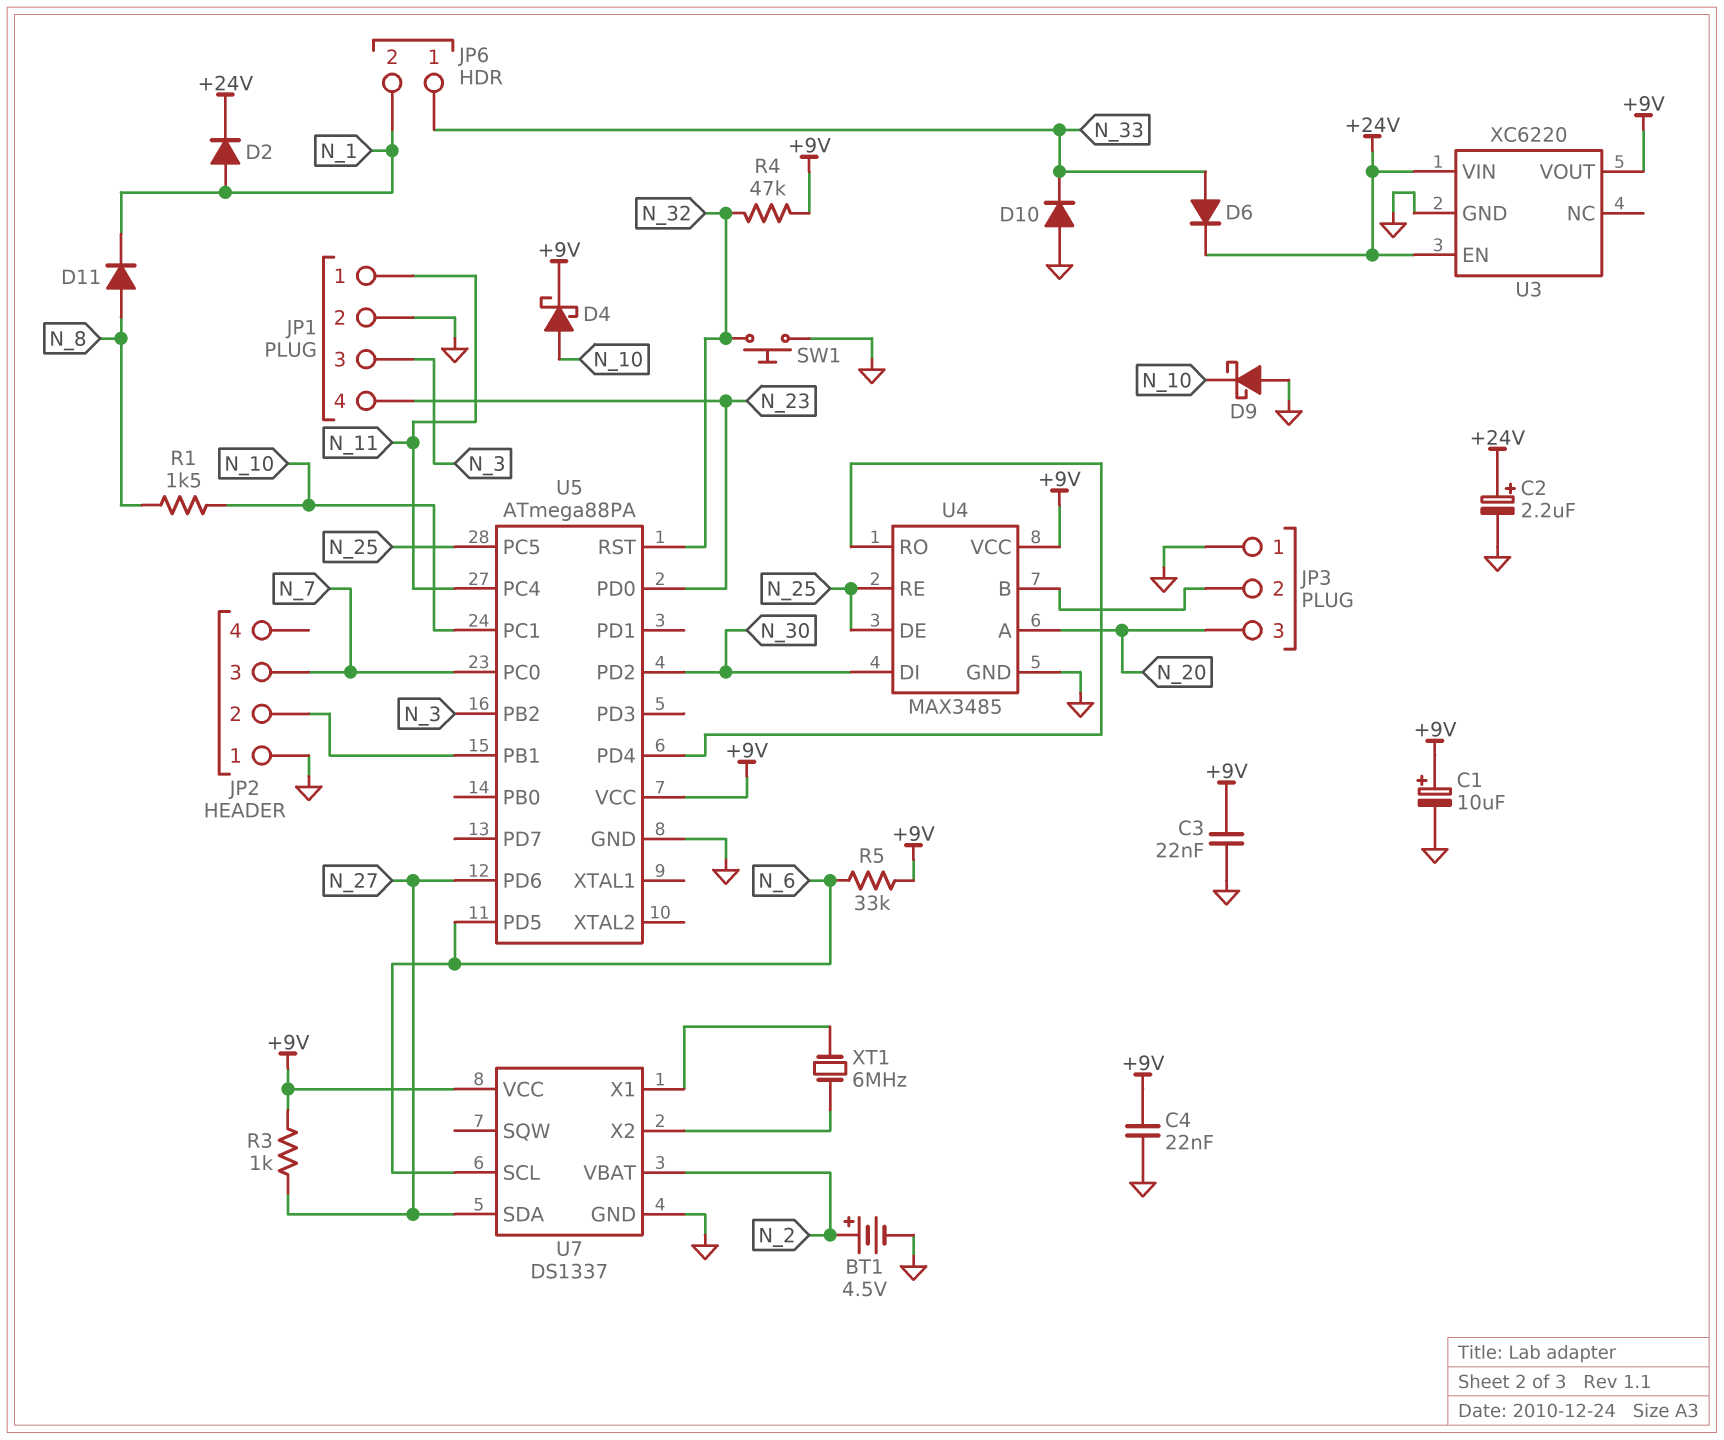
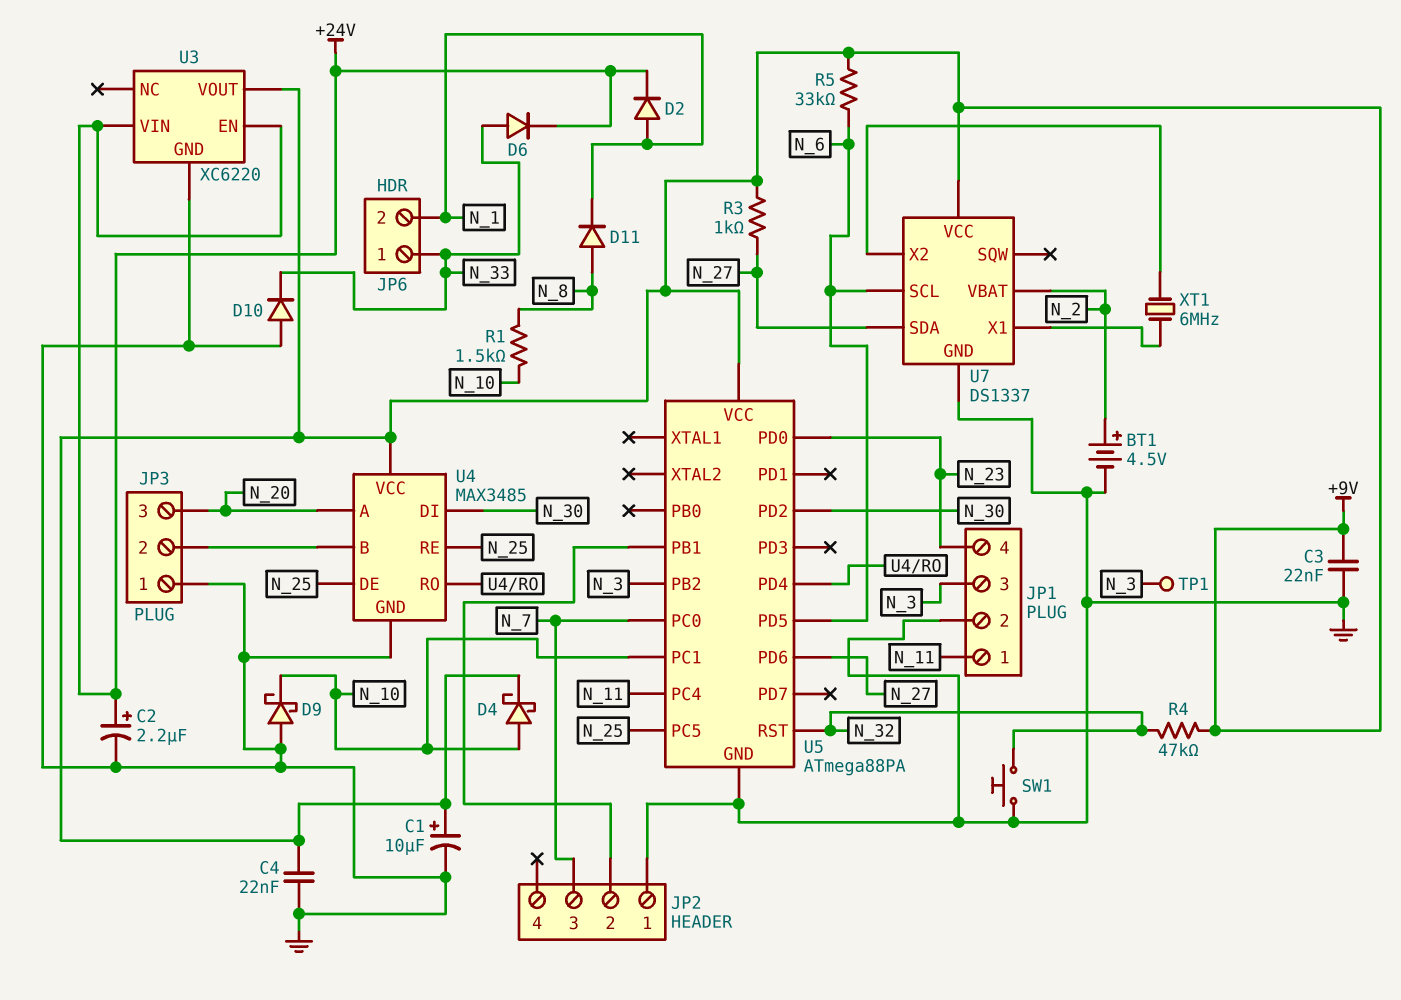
TP1: none -> test point (N_3)

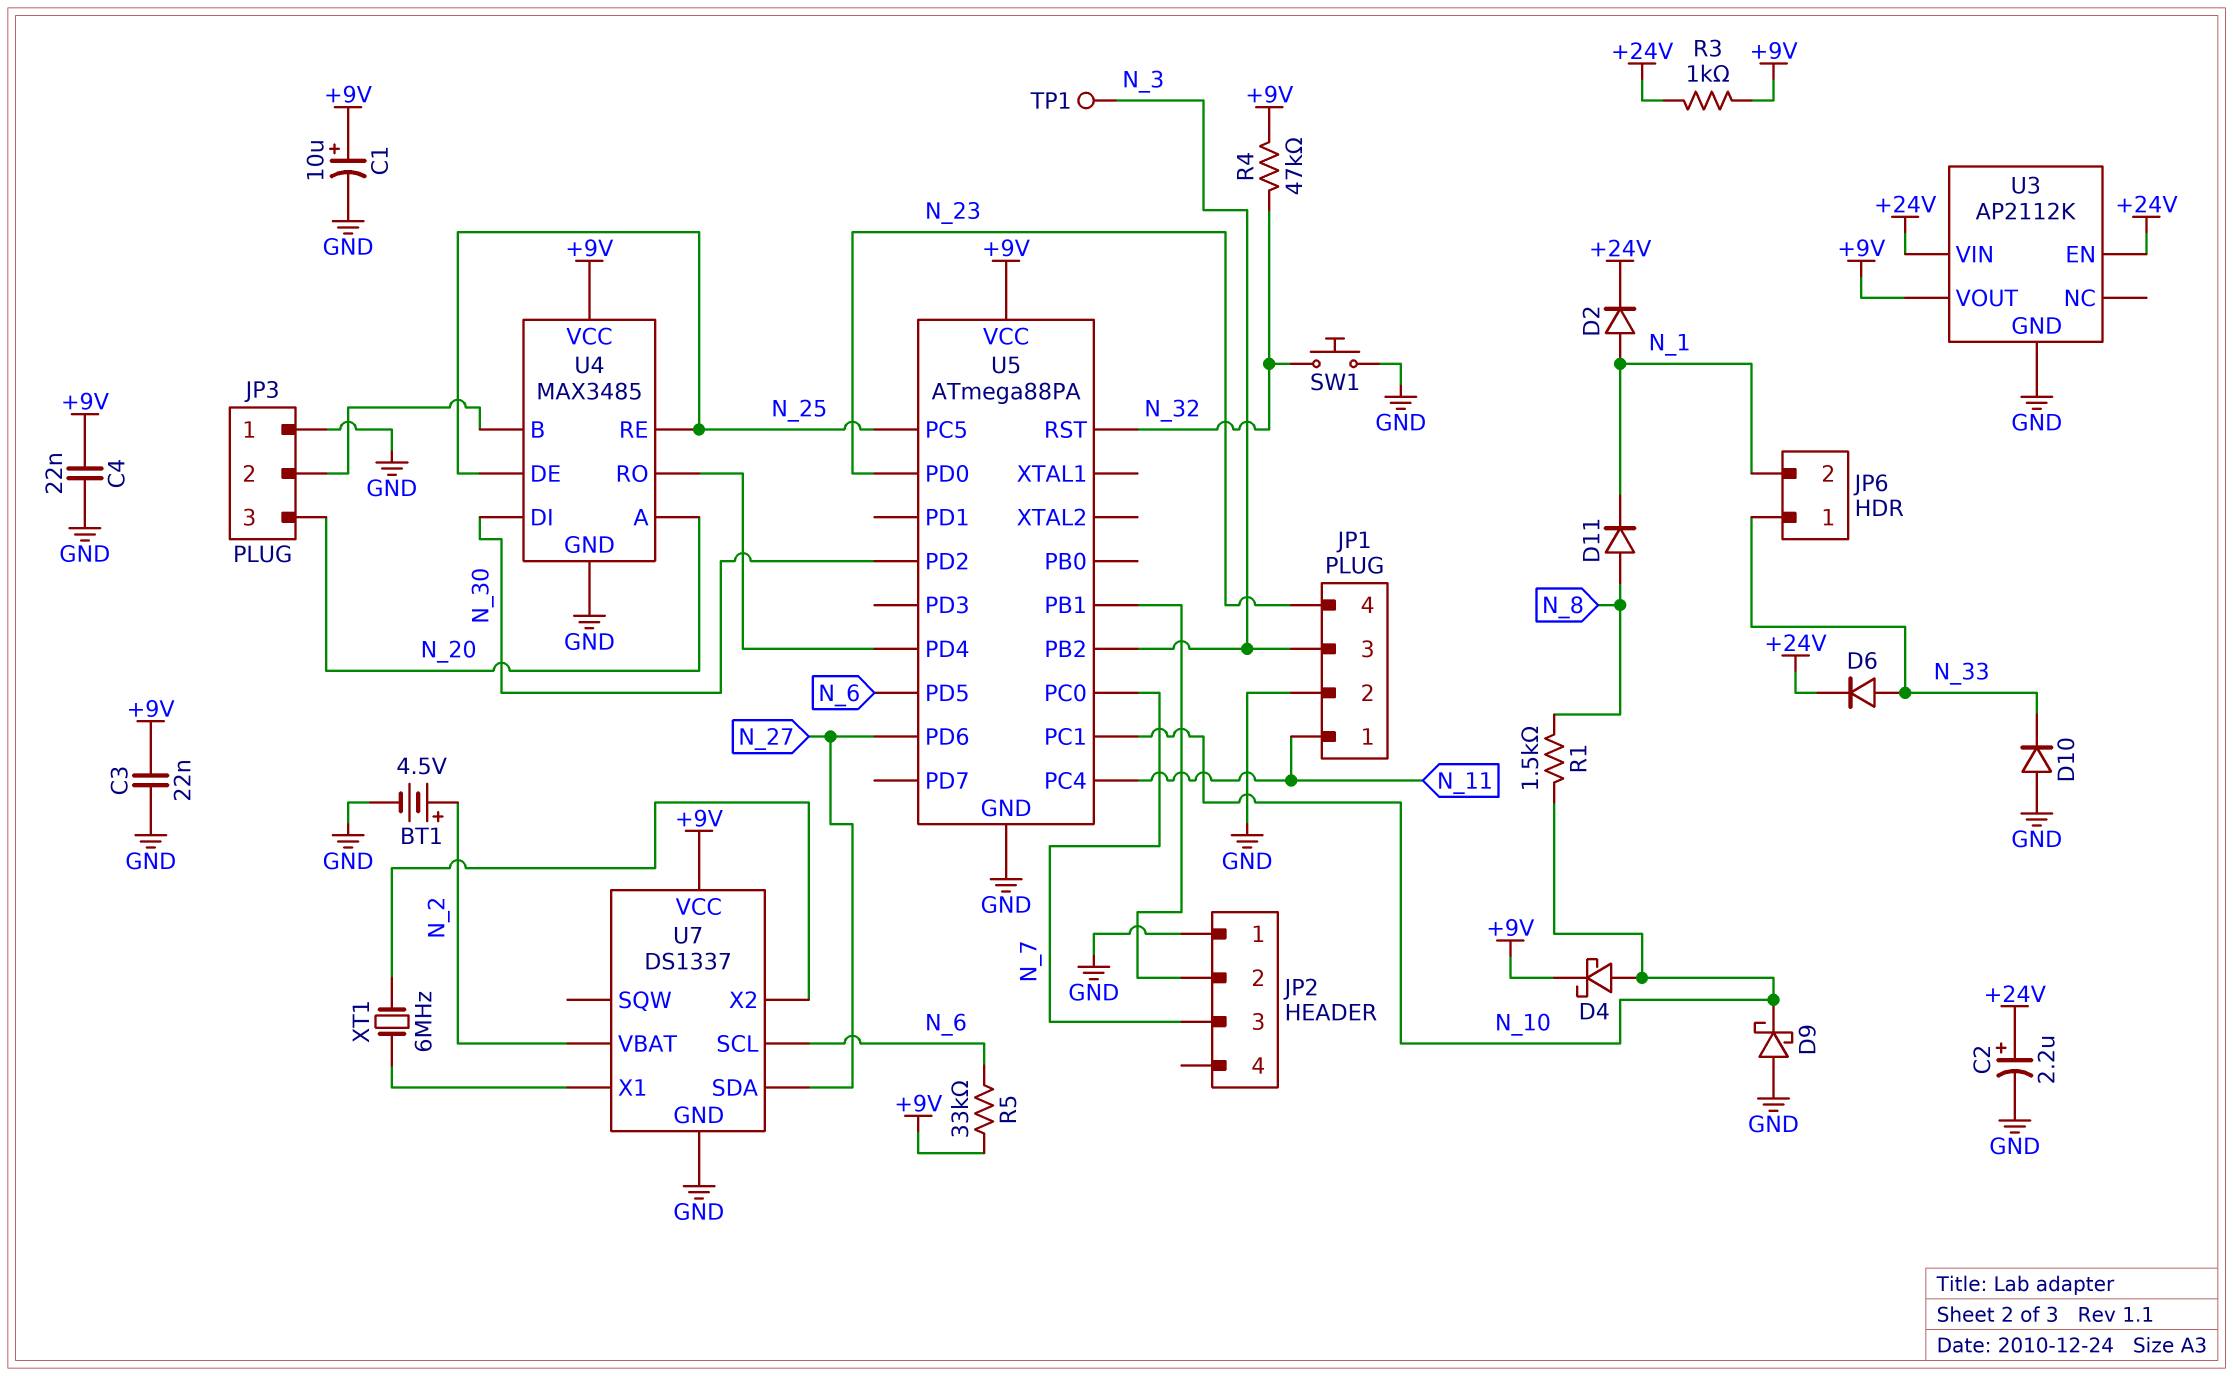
R3: 1k (+9V, N_27) -> 1k (+9V, +24V)
U3: XC6220 -> AP2112K

